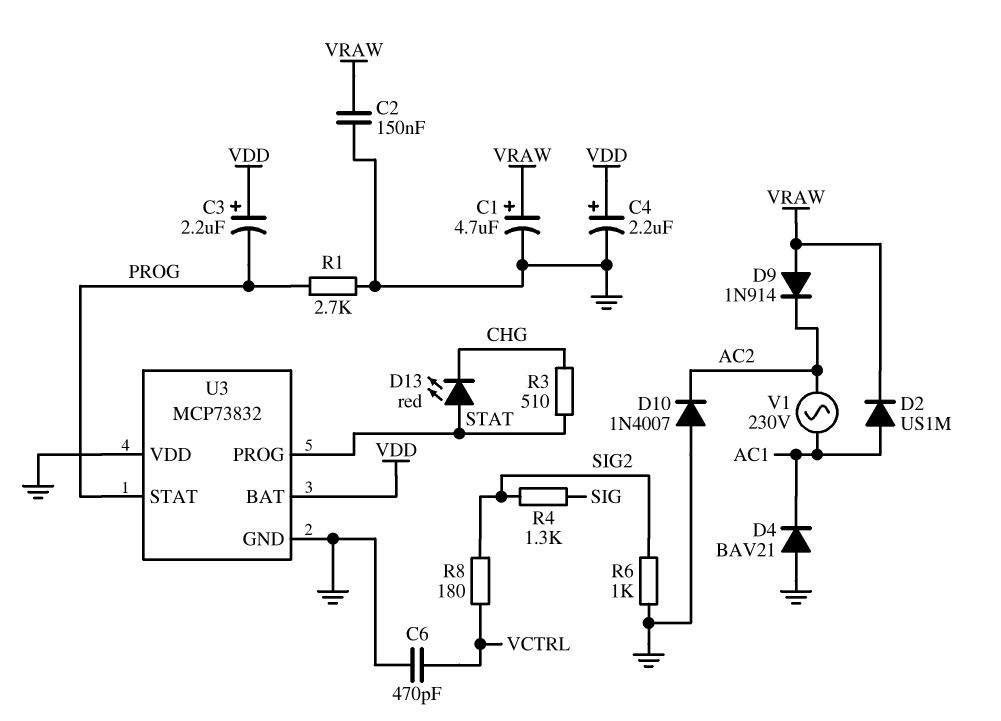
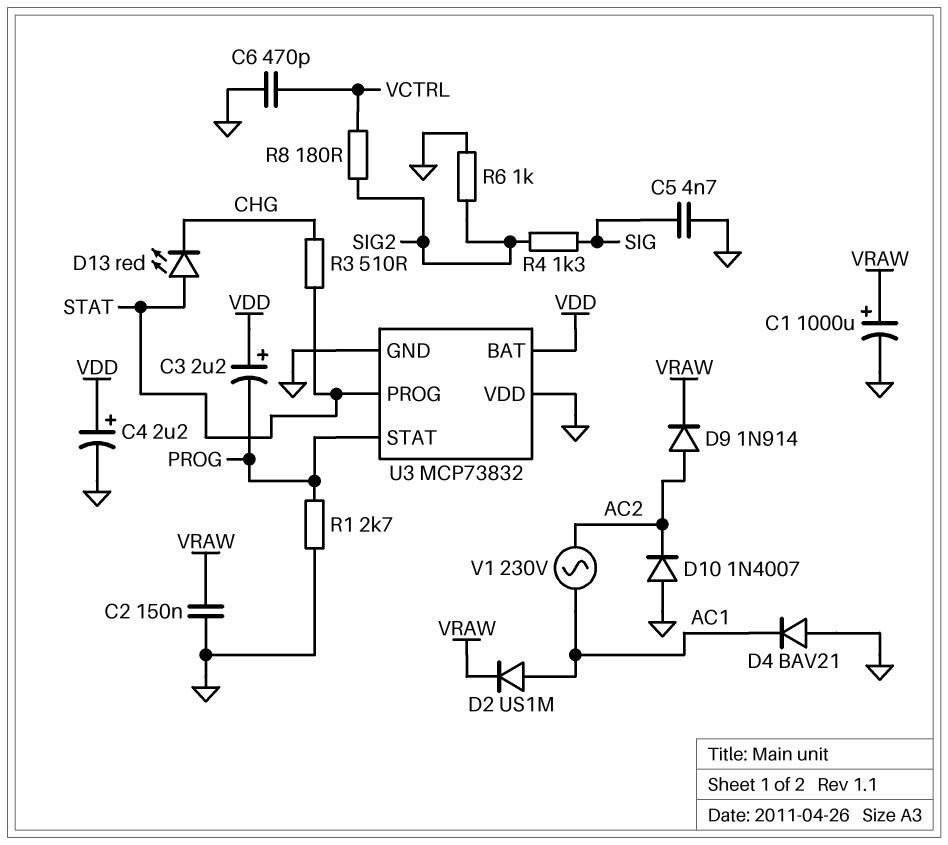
C1: 4.7uF (plus VRAW, minus GND) -> 1000uF (plus VRAW, minus GND)
C5: none -> 4.7nF (GND, SIG)
D9: diode 1N914 (A VRAW, K AC2) -> diode 1N914 (A AC2, K VRAW)

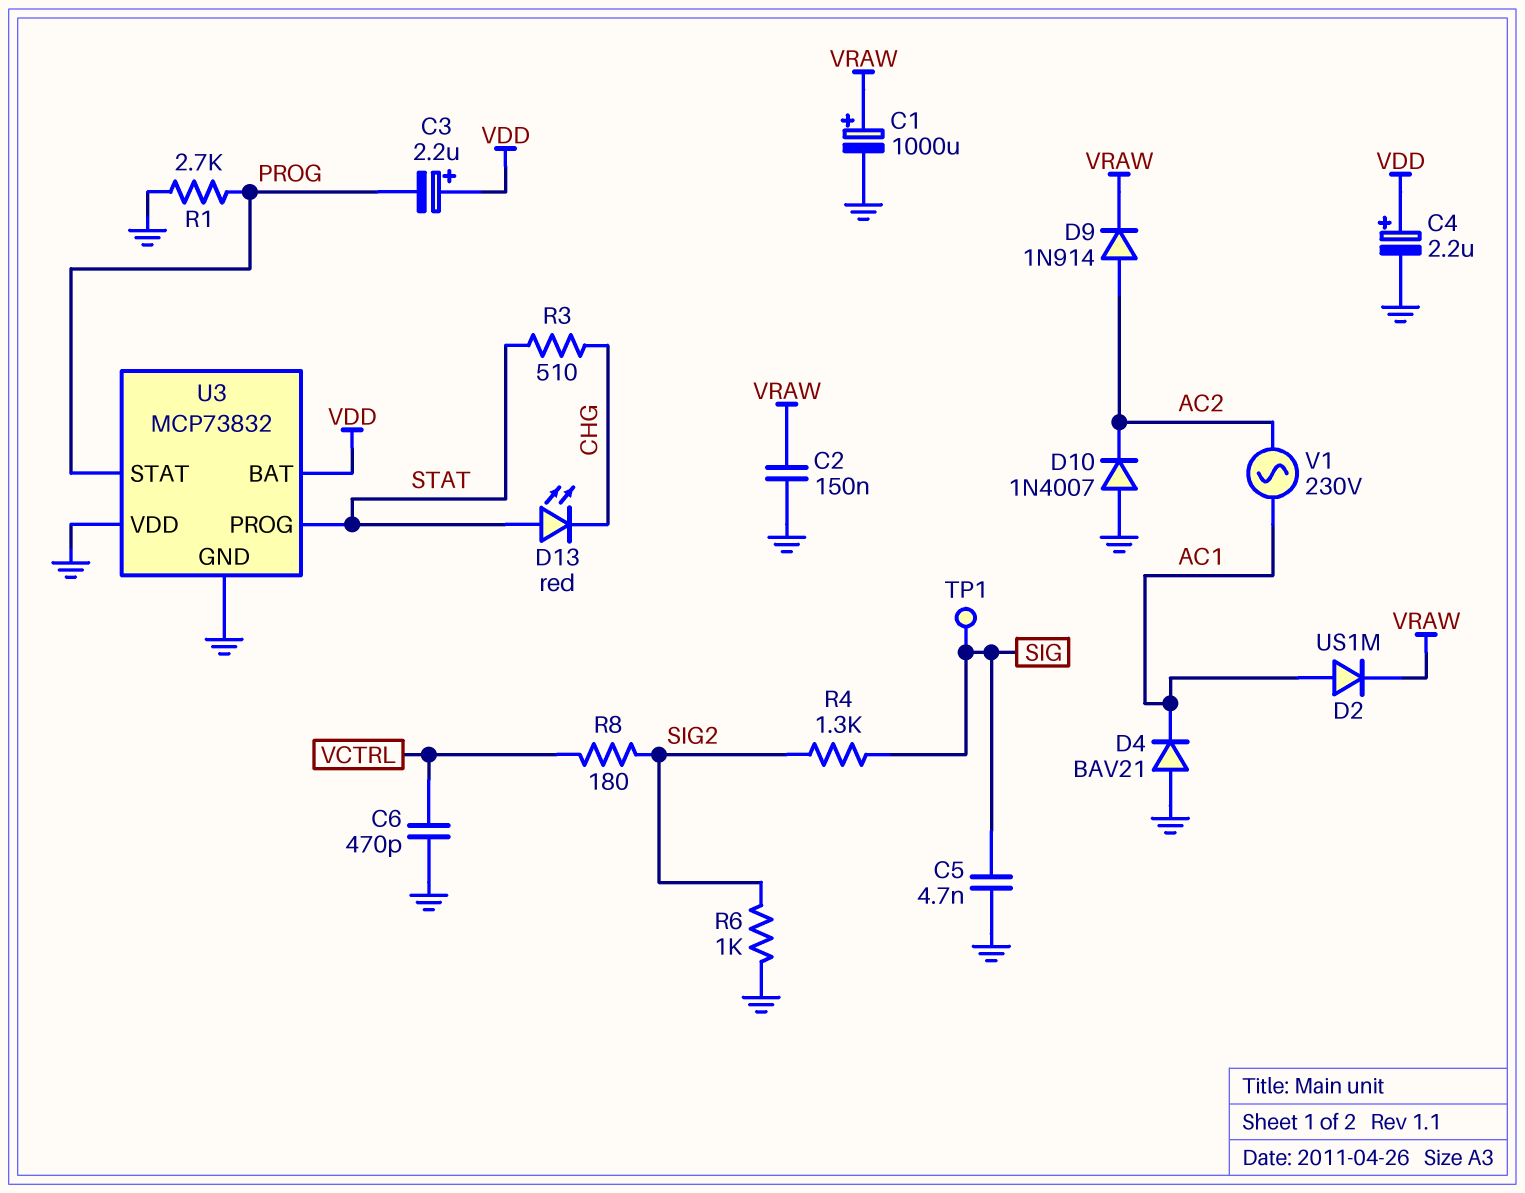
TP1: none -> test point (SIG)

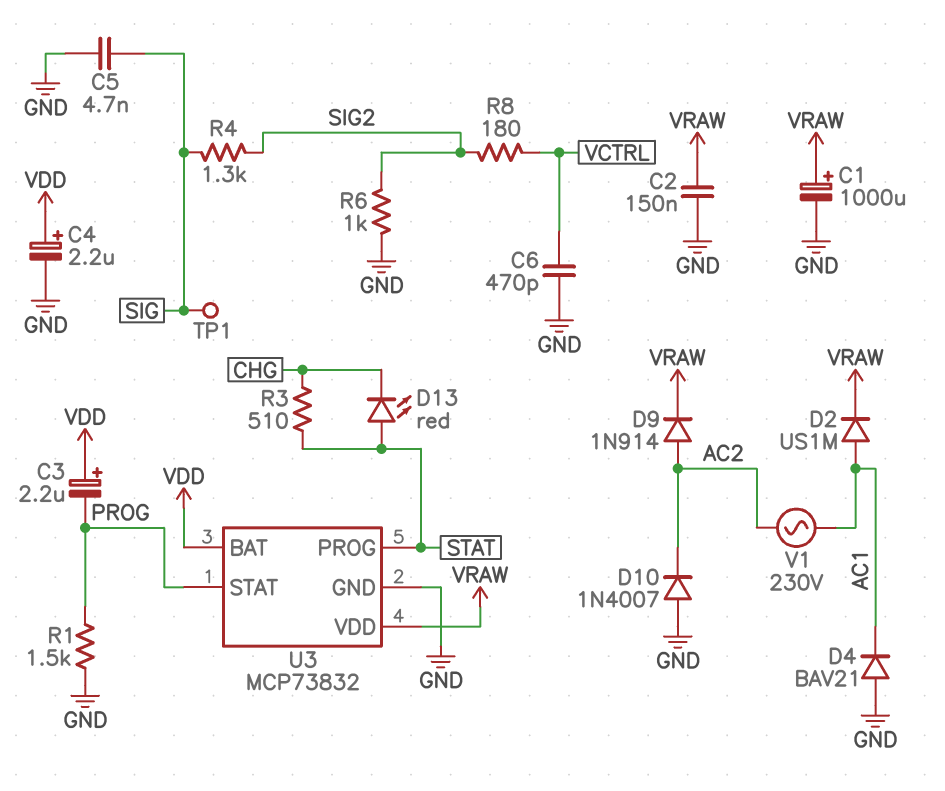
R1: 2.7k (GND, PROG) -> 1.5k (GND, PROG)
U3 pin VDD: GND -> VRAW

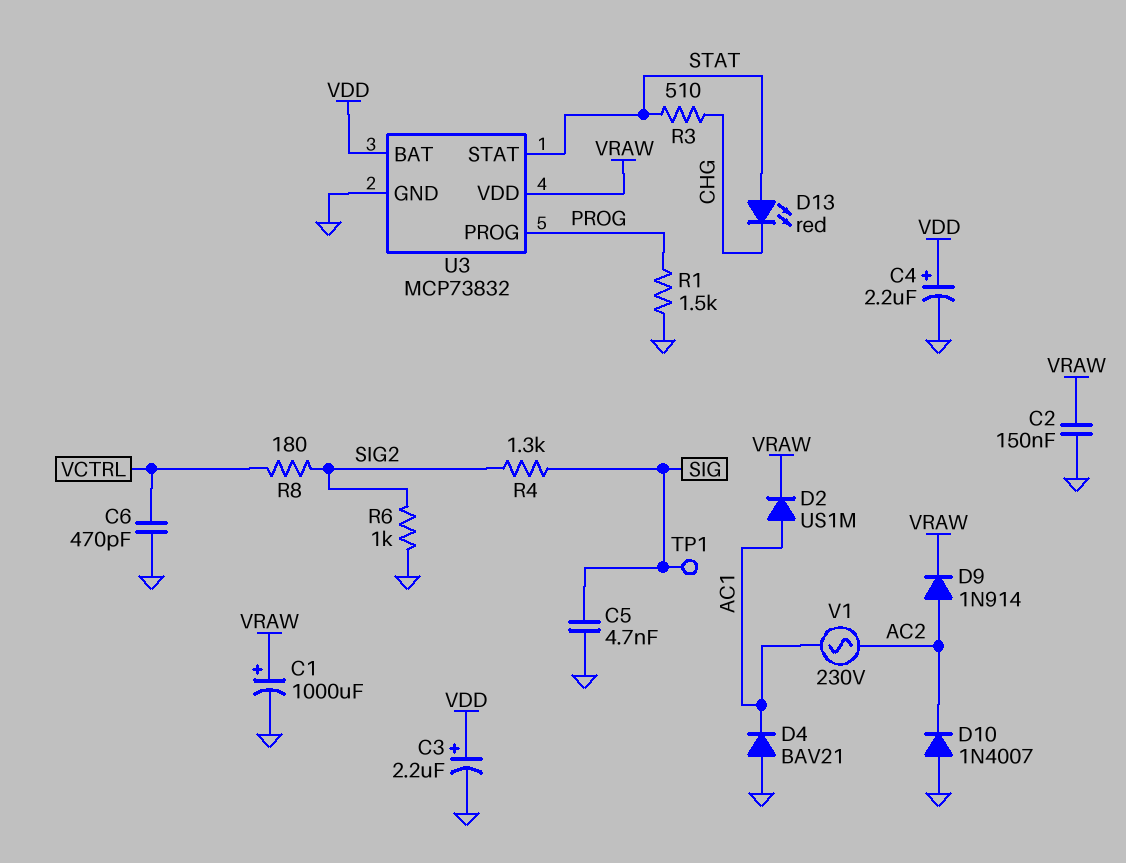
C3: 2.2uF (plus VDD, minus PROG) -> 2.2uF (plus VDD, minus GND)
U3 pin PROG: STAT -> PROG
U3 pin STAT: PROG -> STAT

